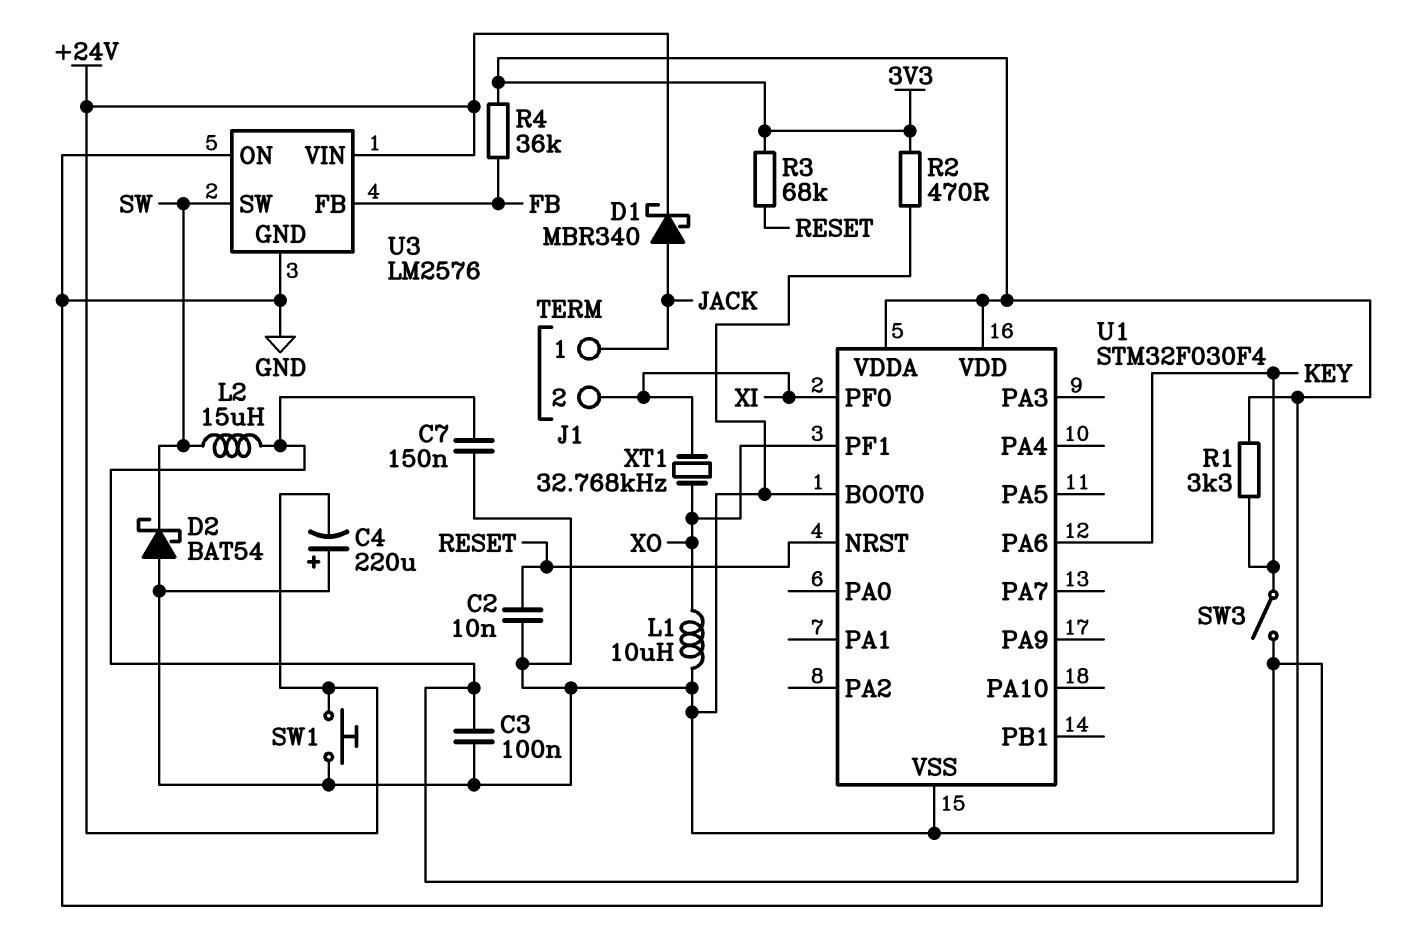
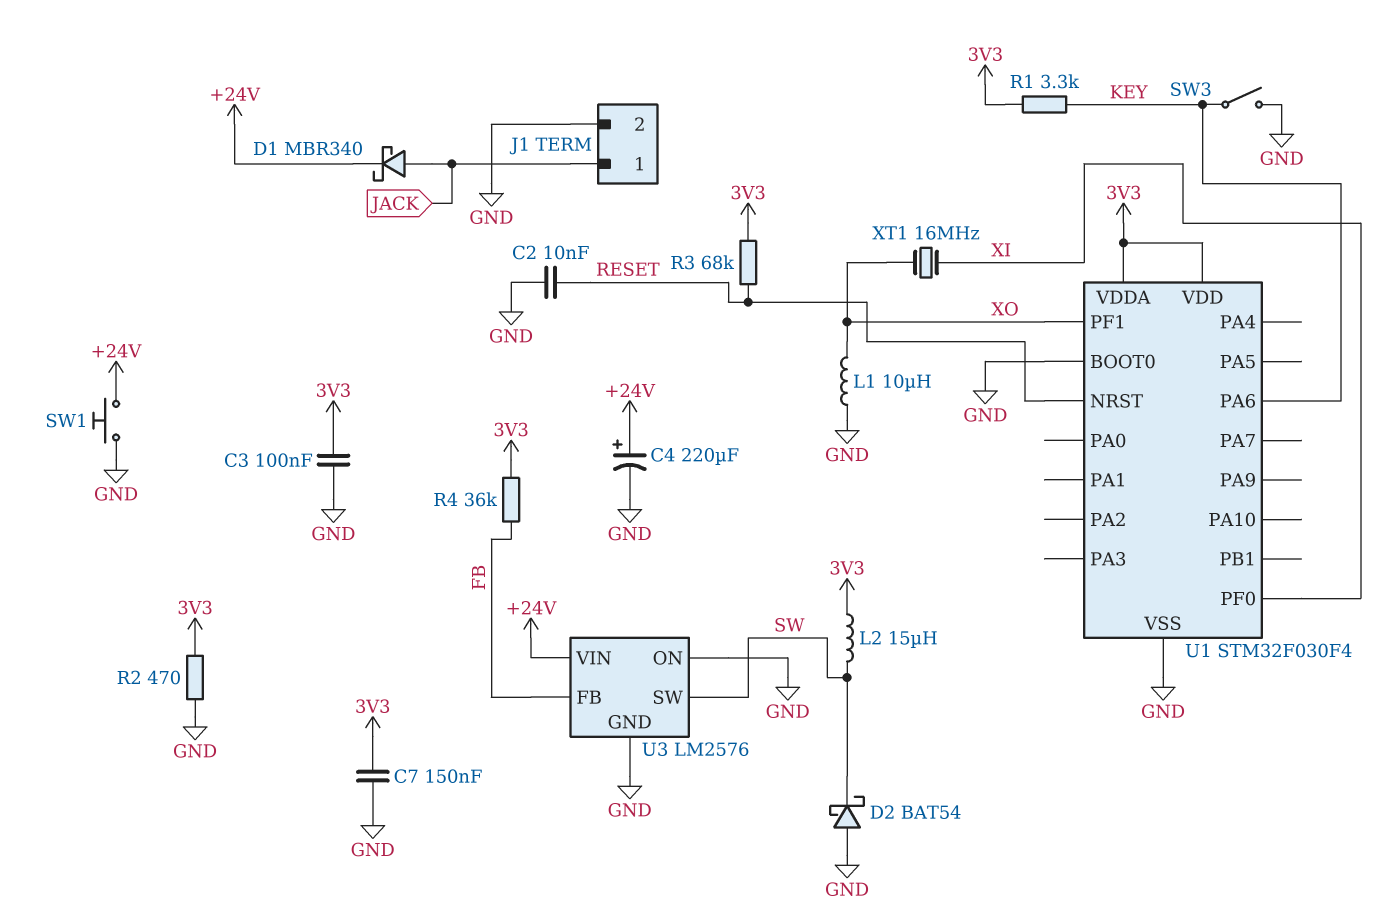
C4: 220uF (plus GND, minus +24V) -> 220uF (plus +24V, minus GND)
J1 pin 2: XI -> GND
XT1: 32.768kHz (XI, XO) -> 16MHz (XI, XO)

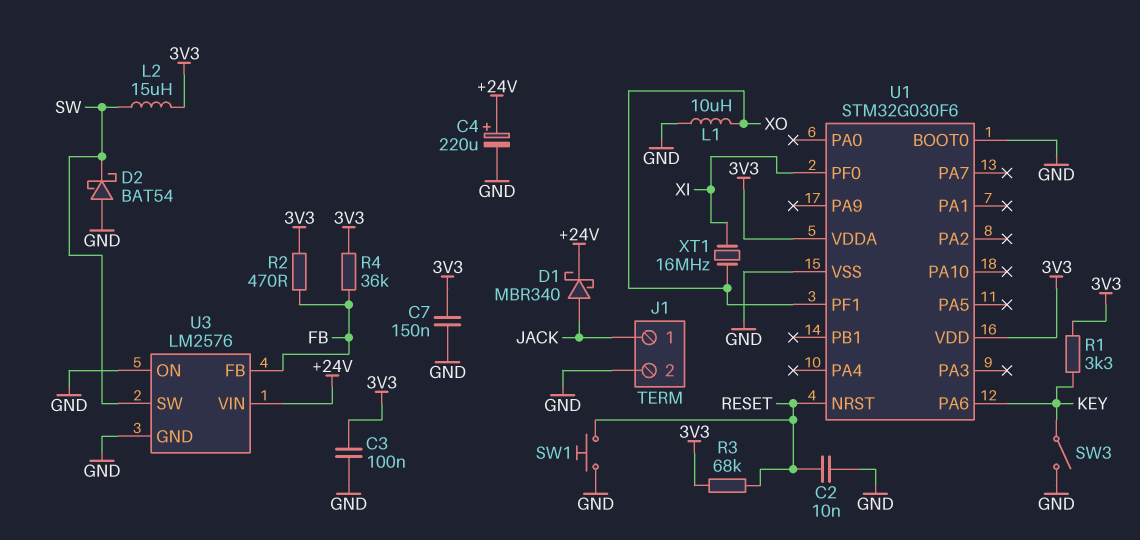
R2: 470 (3V3, GND) -> 470 (3V3, FB)
SW1: button (+24V, GND) -> button (GND, RESET)
U1: STM32F030F4 -> STM32G030F6

